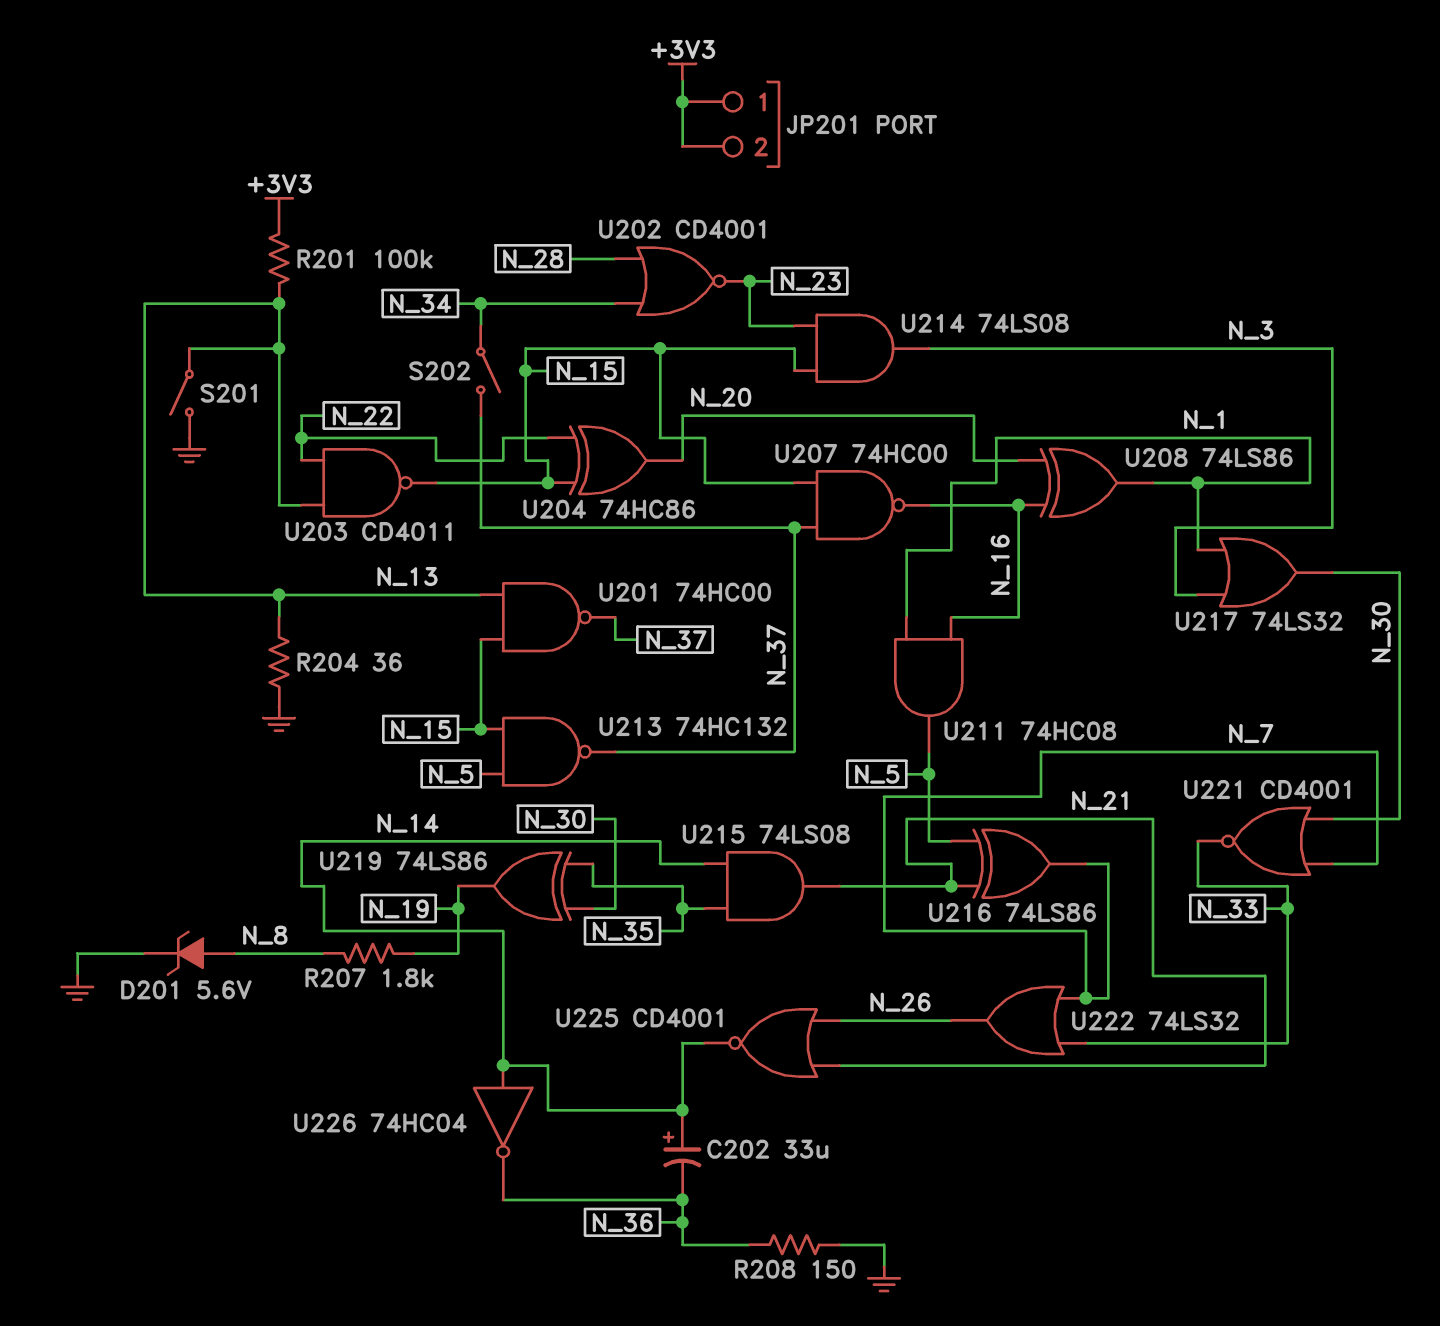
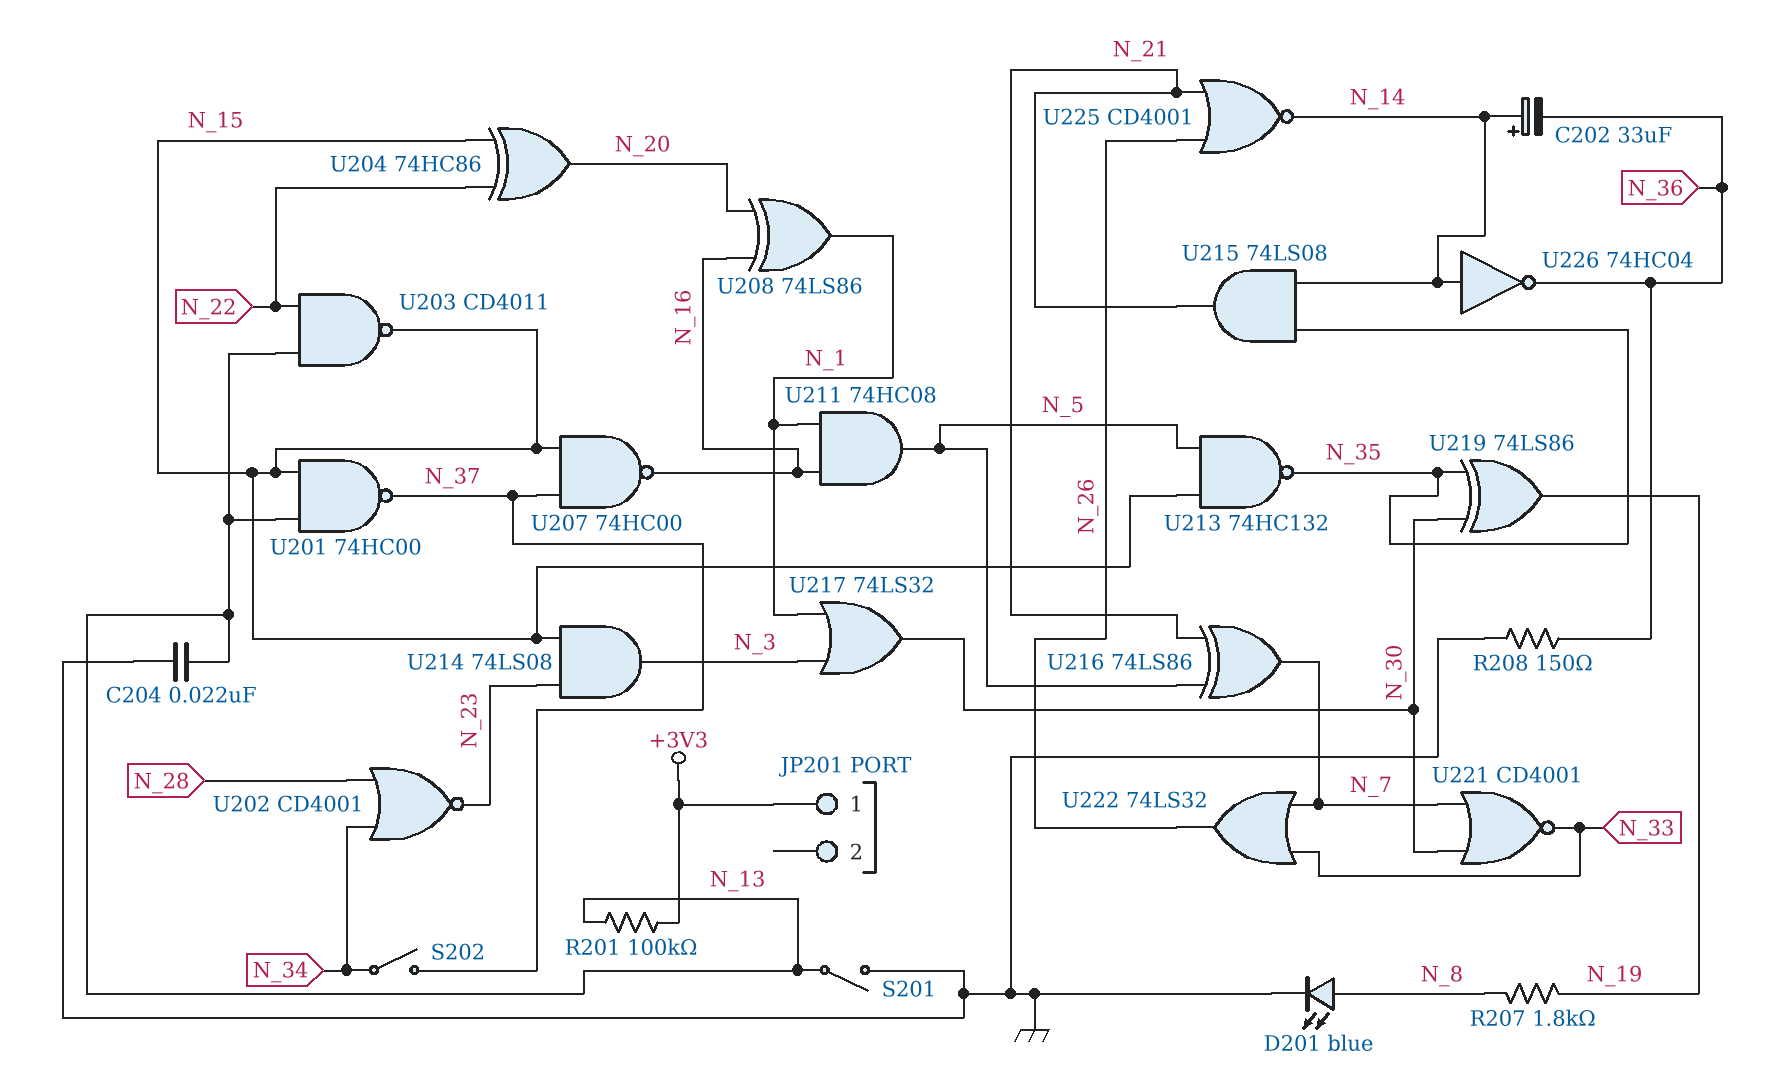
C204: none -> 22nF (GND, N_13)
D201: zener 5.6V (A N_8, K GND) -> LED blue (A N_8, K GND)
JP201 pin 2: +3V3 -> none
R204: 36 (GND, N_13) -> none
U213: NAND 74HC132 (in N_5, in N_15, out N_37) -> NAND 74HC132 (in N_5, in N_15, out N_35)

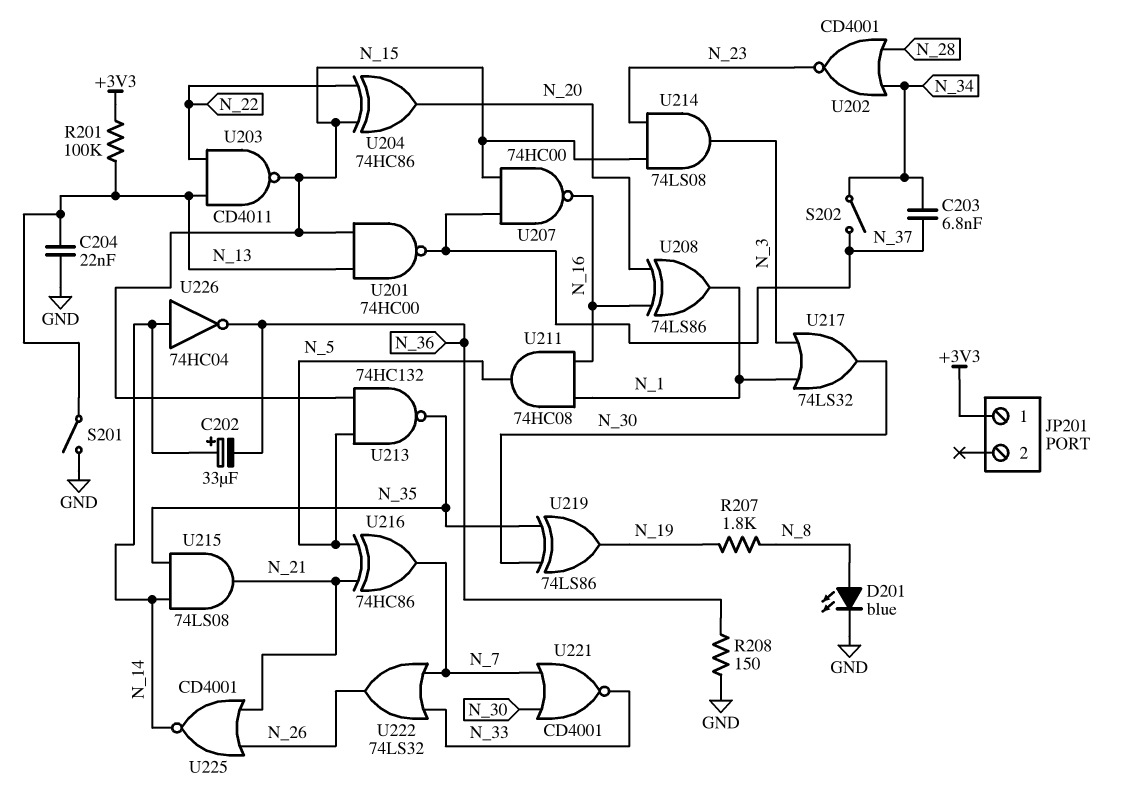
C203: none -> 6.8nF (N_34, N_37)
U216: XOR 74LS86 (in N_5, in N_21, out N_7) -> XOR 74HC86 (in N_5, in N_21, out N_7)

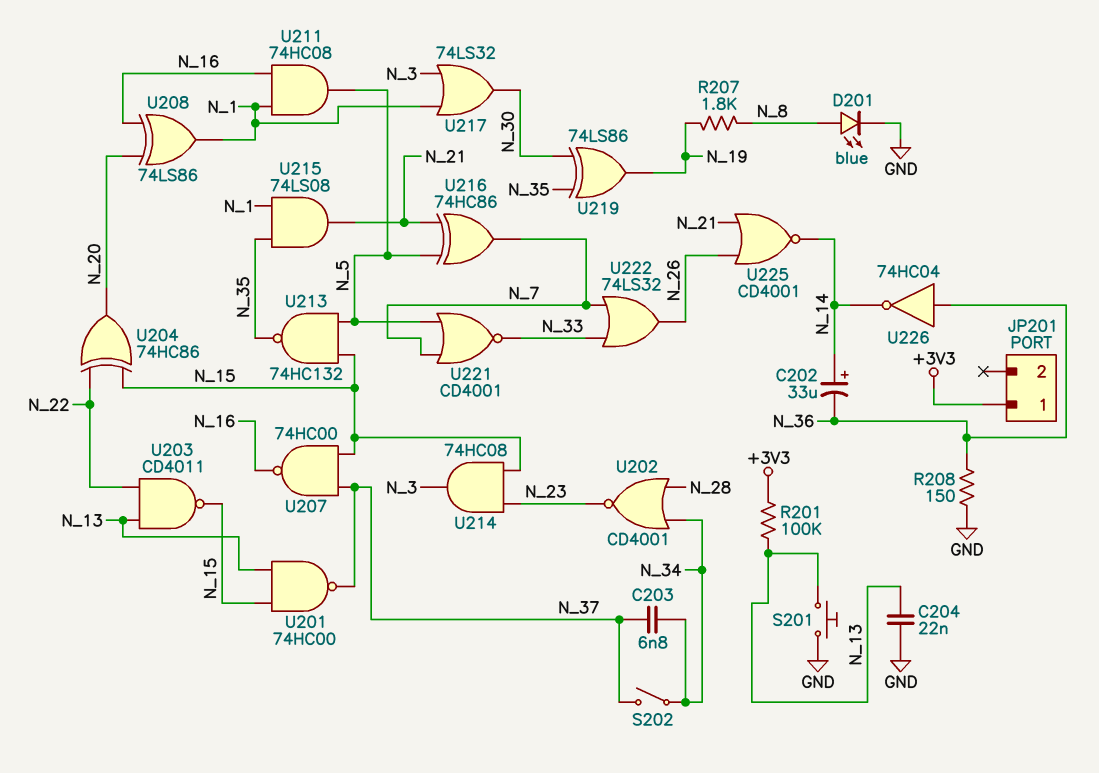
S201: switch (GND, N_13) -> button (GND, N_13)
U214: AND 74LS08 (in N_15, in N_23, out N_3) -> AND 74HC08 (in N_15, in N_23, out N_3)
U215: AND 74LS08 (in N_14, in N_35, out N_21) -> AND 74LS08 (in N_1, in N_35, out N_21)
U221: NOR CD4001 (in N_7, in N_30, out N_33) -> NOR CD4001 (in N_5, in N_7, out N_33)
U226: NOT 74HC04 (in N_14, out N_36) -> NOT 74HC04 (in N_36, out N_14)

